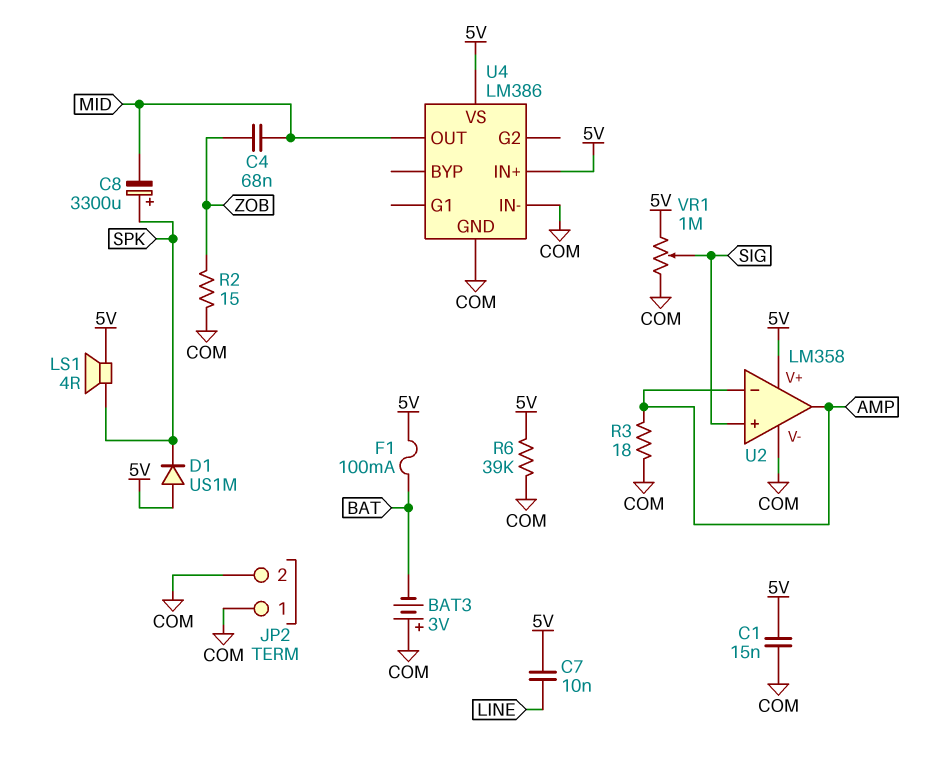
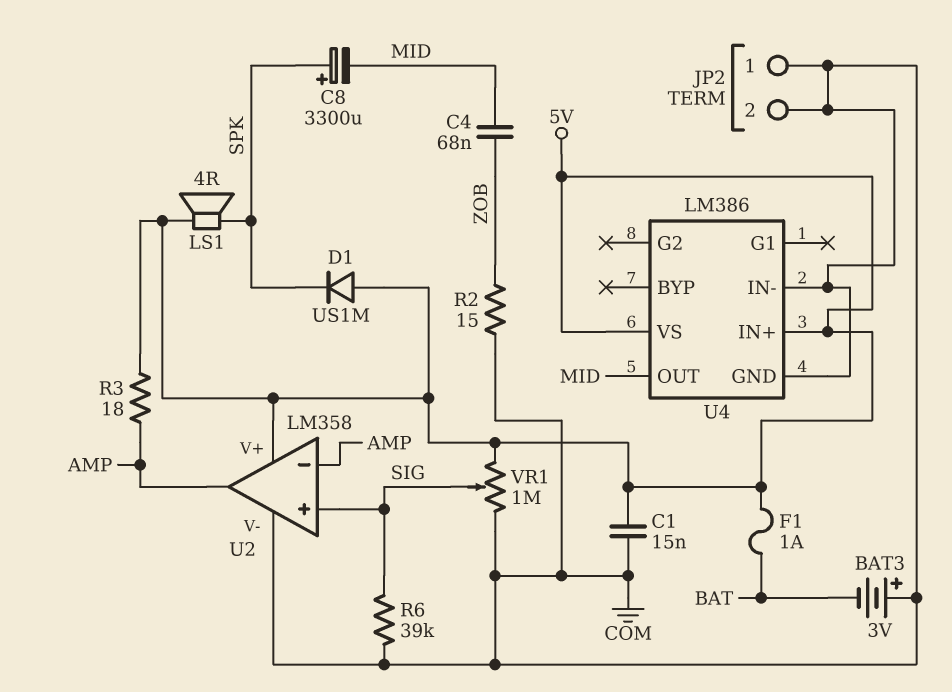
C7: 10nF (5V, LINE) -> none
F1: 100mA (5V, BAT) -> 1A (5V, BAT)
R3: 18 (AMP, COM) -> 18 (5V, AMP)
R6: 39k (5V, COM) -> 39k (COM, SIG)

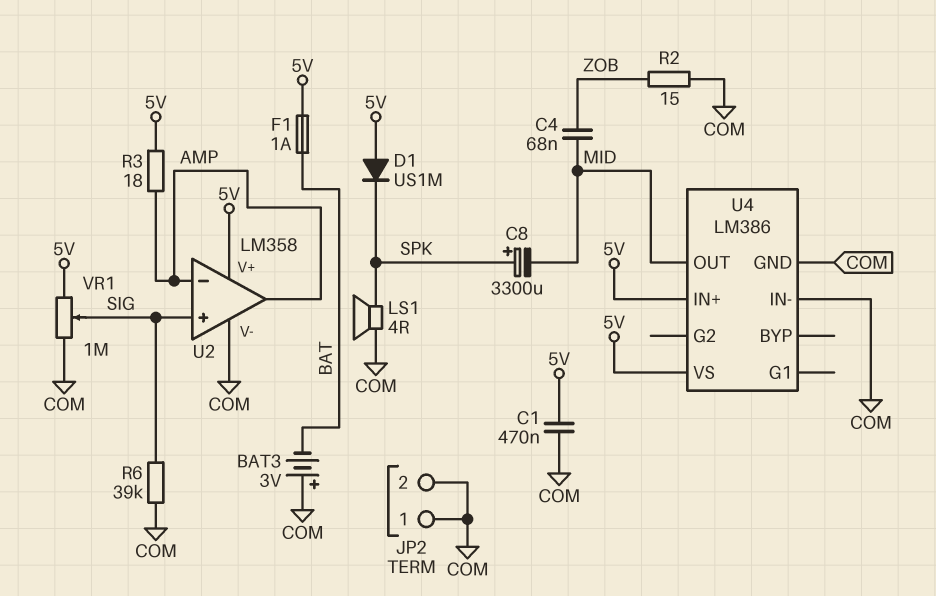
C1: 15nF (5V, COM) -> 470nF (5V, COM)
LS1: speaker 4R (5V, SPK) -> speaker 4R (COM, SPK)

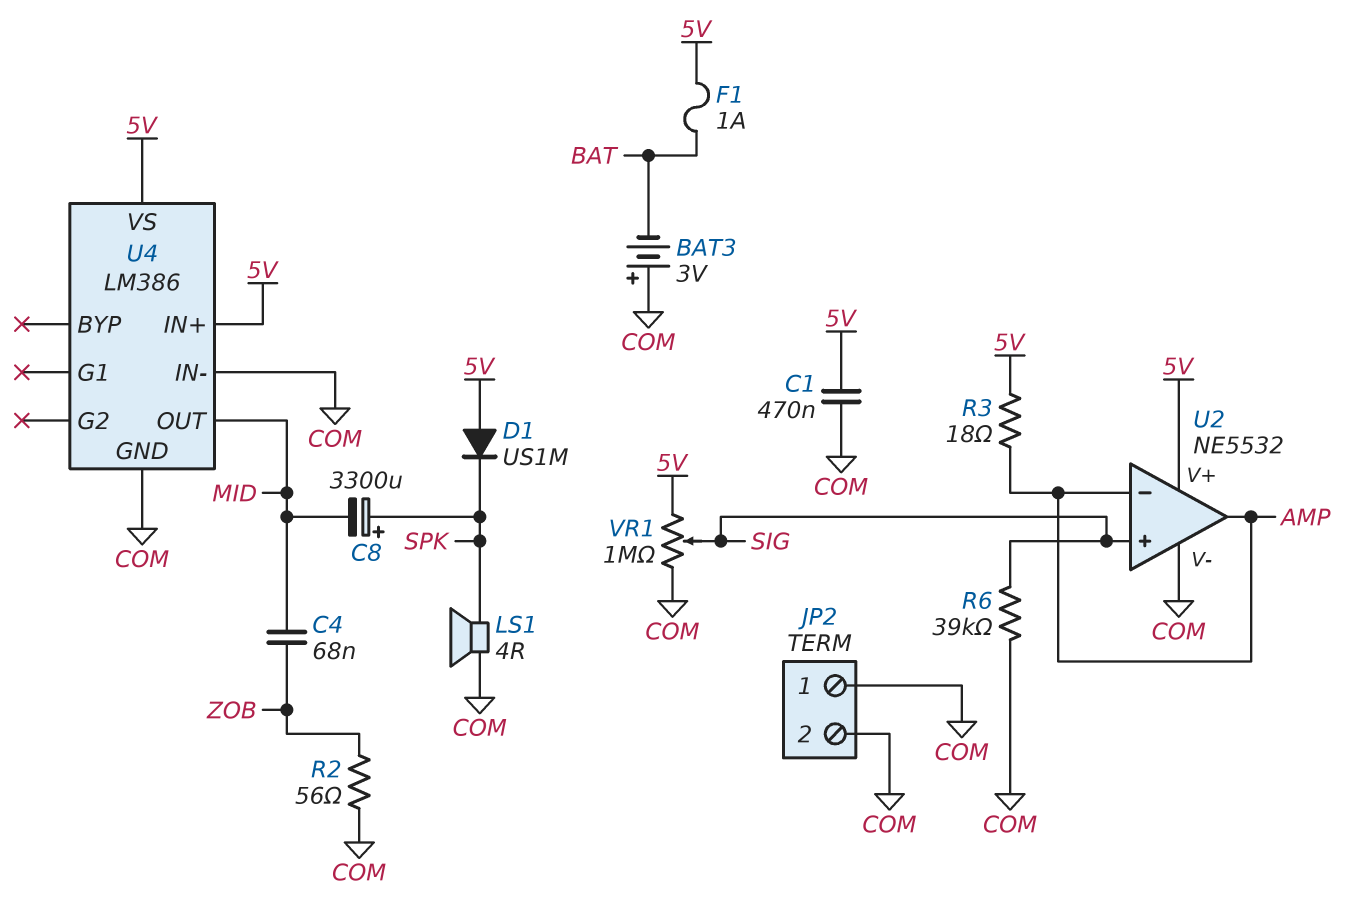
R2: 15 (COM, ZOB) -> 56 (COM, ZOB)
U2: LM358 -> NE5532

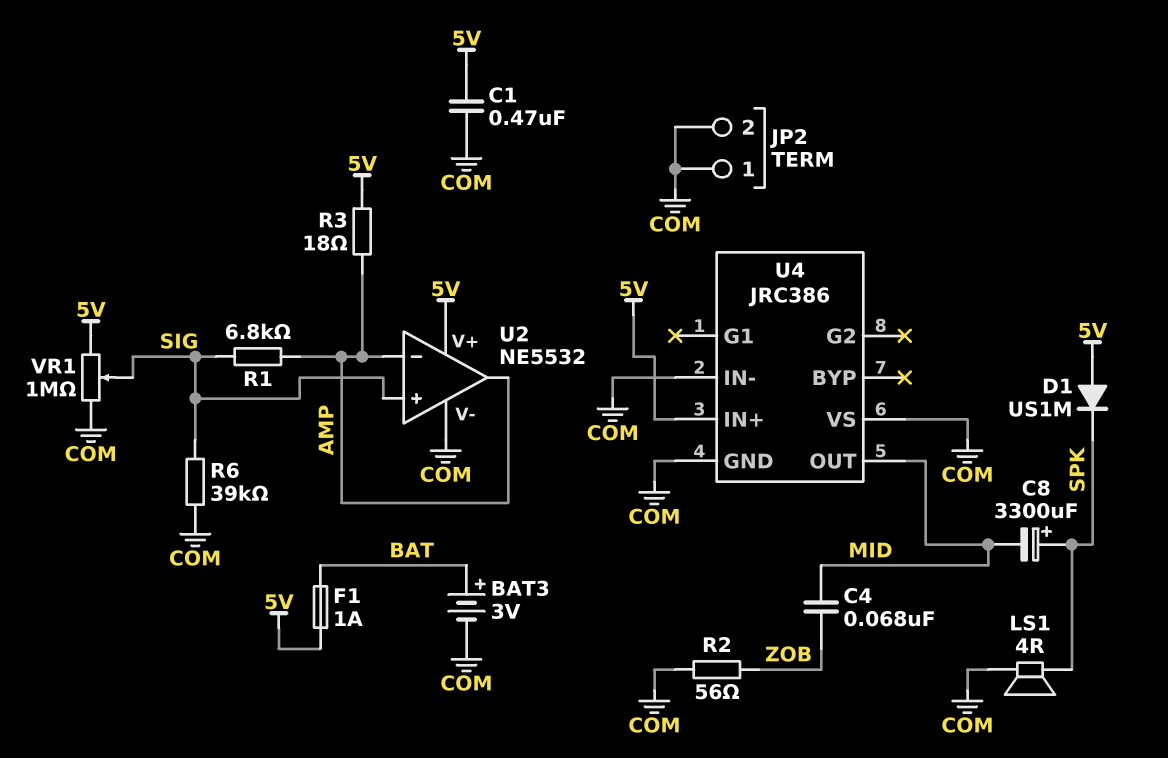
BAT3: 3V (plus COM, minus BAT) -> 3V (plus BAT, minus COM)
R1: none -> 6.8k (AMP, SIG)
U4: LM386 -> JRC386
U4 pin VS: 5V -> COM

